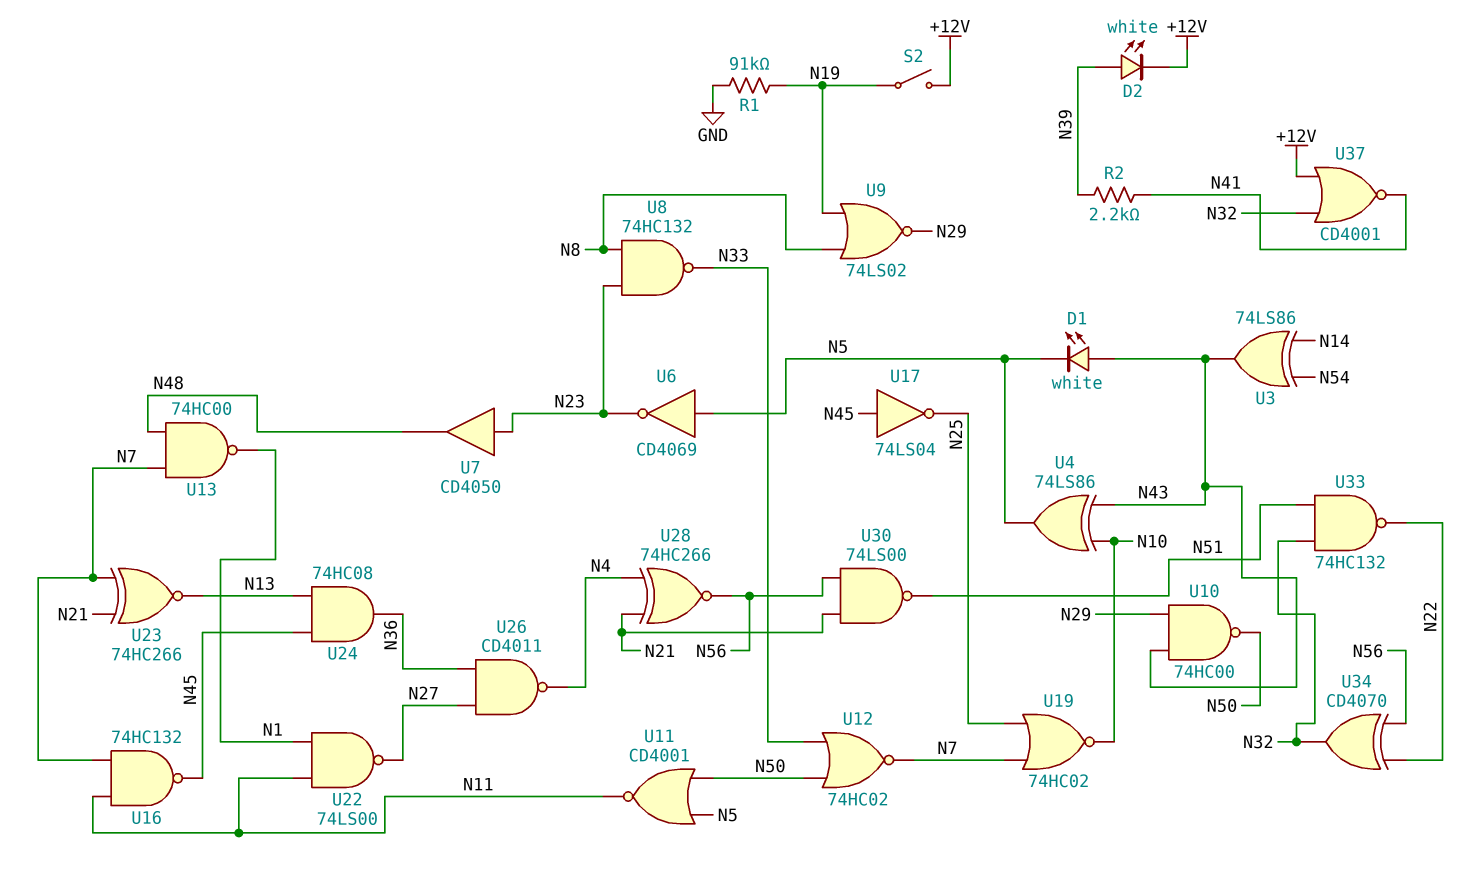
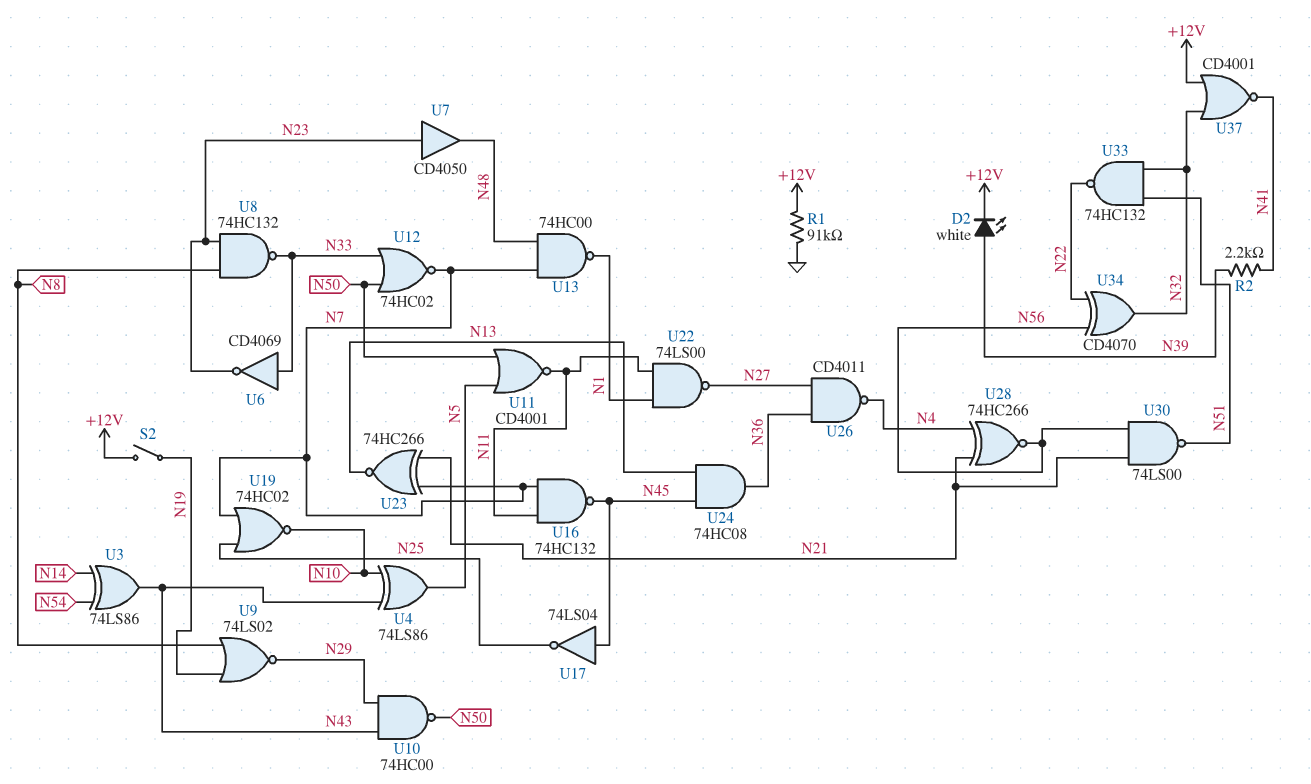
D1: LED white (A N43, K N5) -> none
R1: 91k (GND, N19) -> 91k (+12V, GND)
U6: NOT CD4069 (in N5, out N23) -> NOT CD4069 (in N33, out N23)

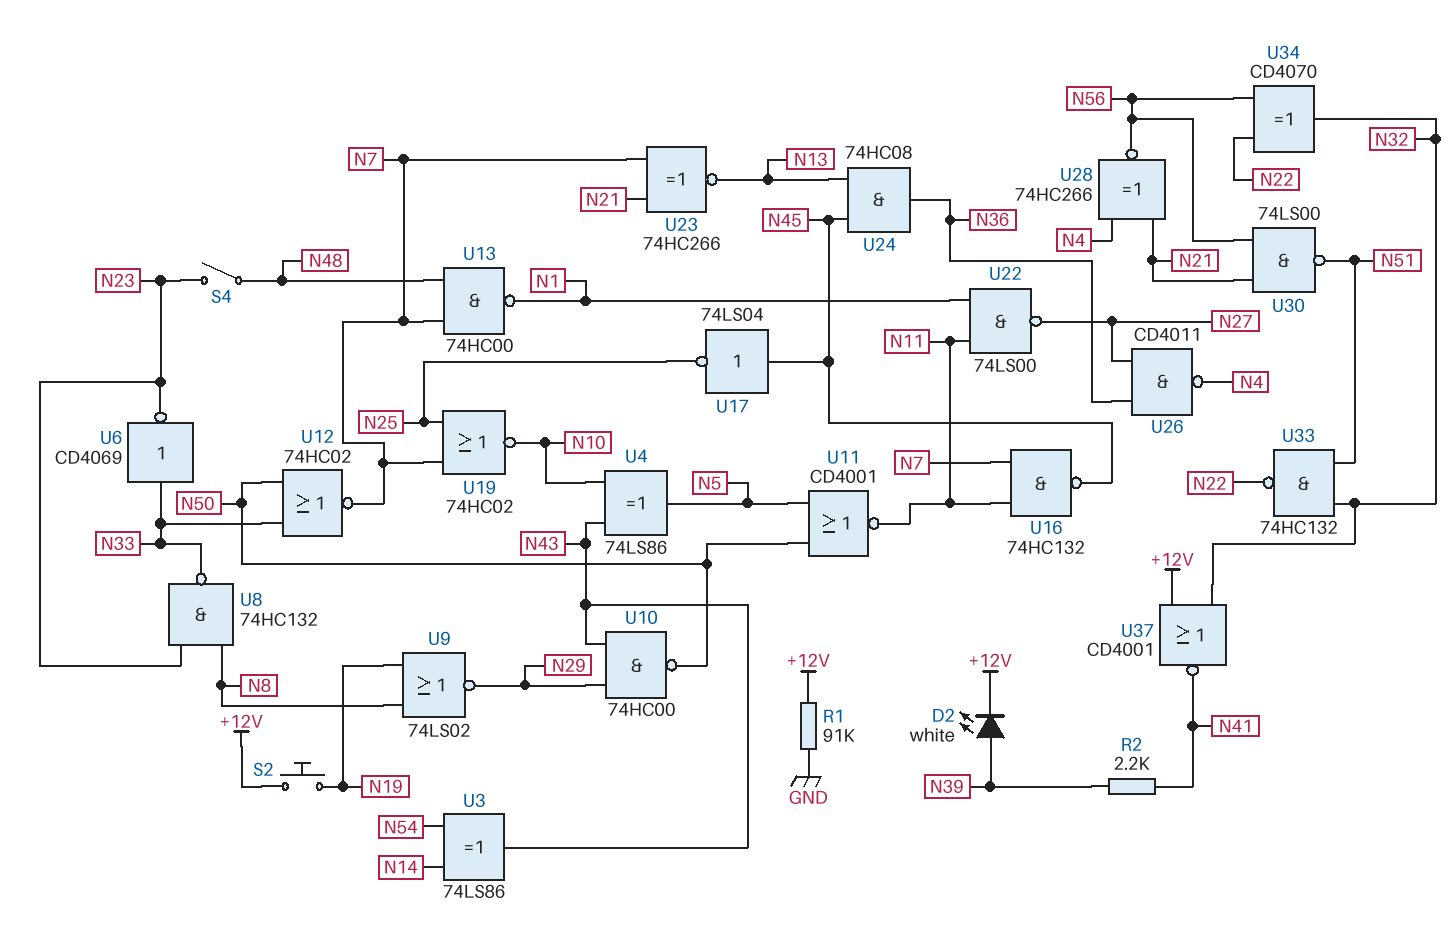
S2: switch (+12V, N19) -> button (+12V, N19)
S4: none -> switch (N23, N48)
U7: buffer CD4050 (in N23, out N48) -> none

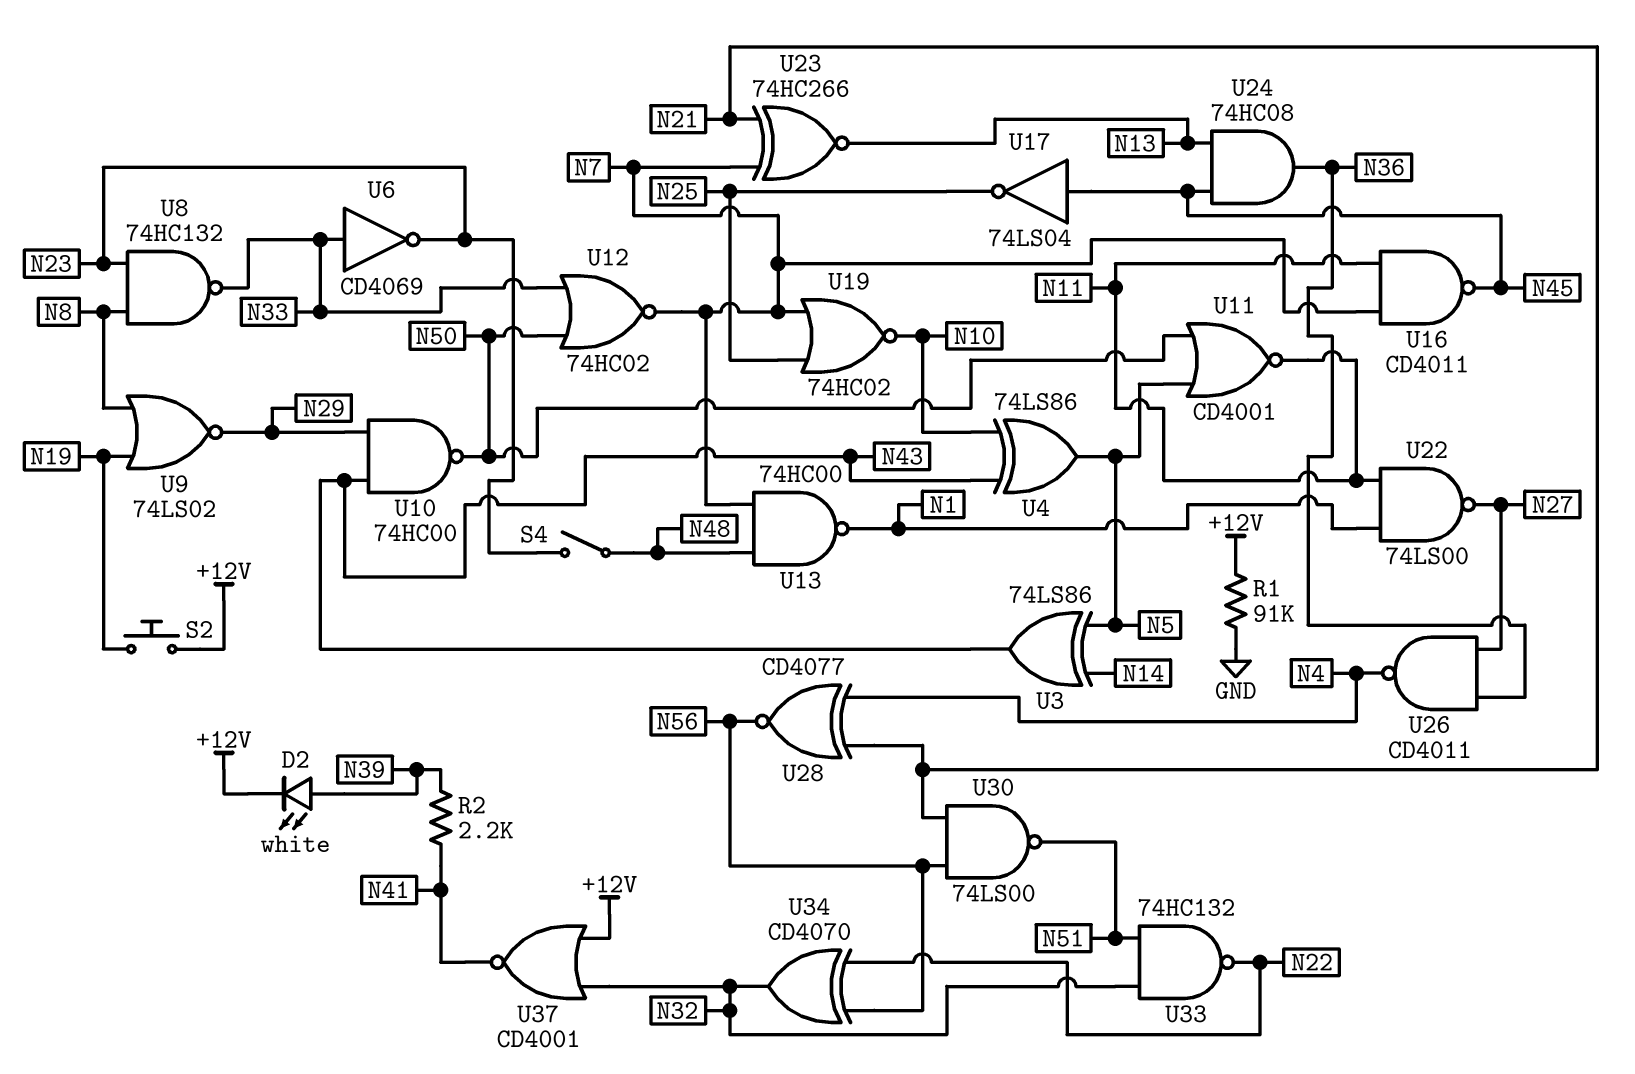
U3: XOR 74LS86 (in N14, in N54, out N43) -> XOR 74LS86 (in N5, in N14, out N43)
U16: NAND 74HC132 (in N7, in N11, out N45) -> NAND CD4011 (in N7, in N11, out N45)
U28: XNOR 74HC266 (in N4, in N21, out N56) -> XNOR CD4077 (in N4, in N21, out N56)

